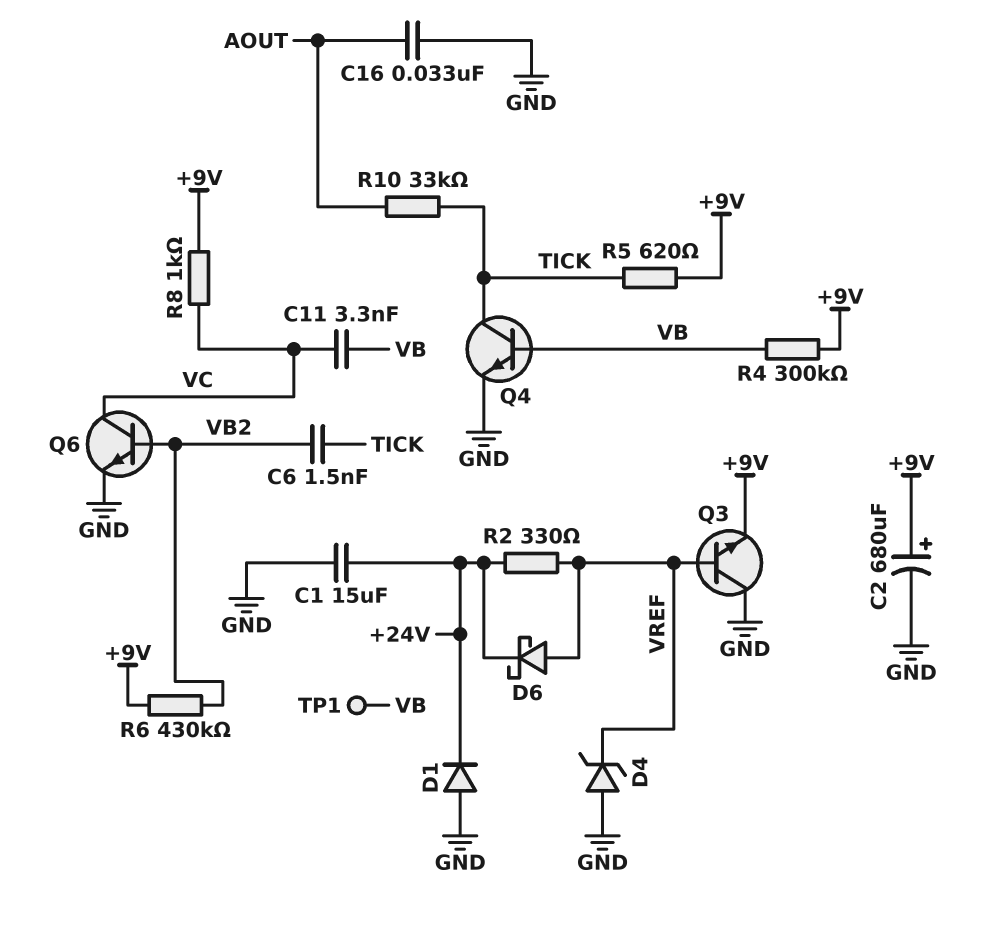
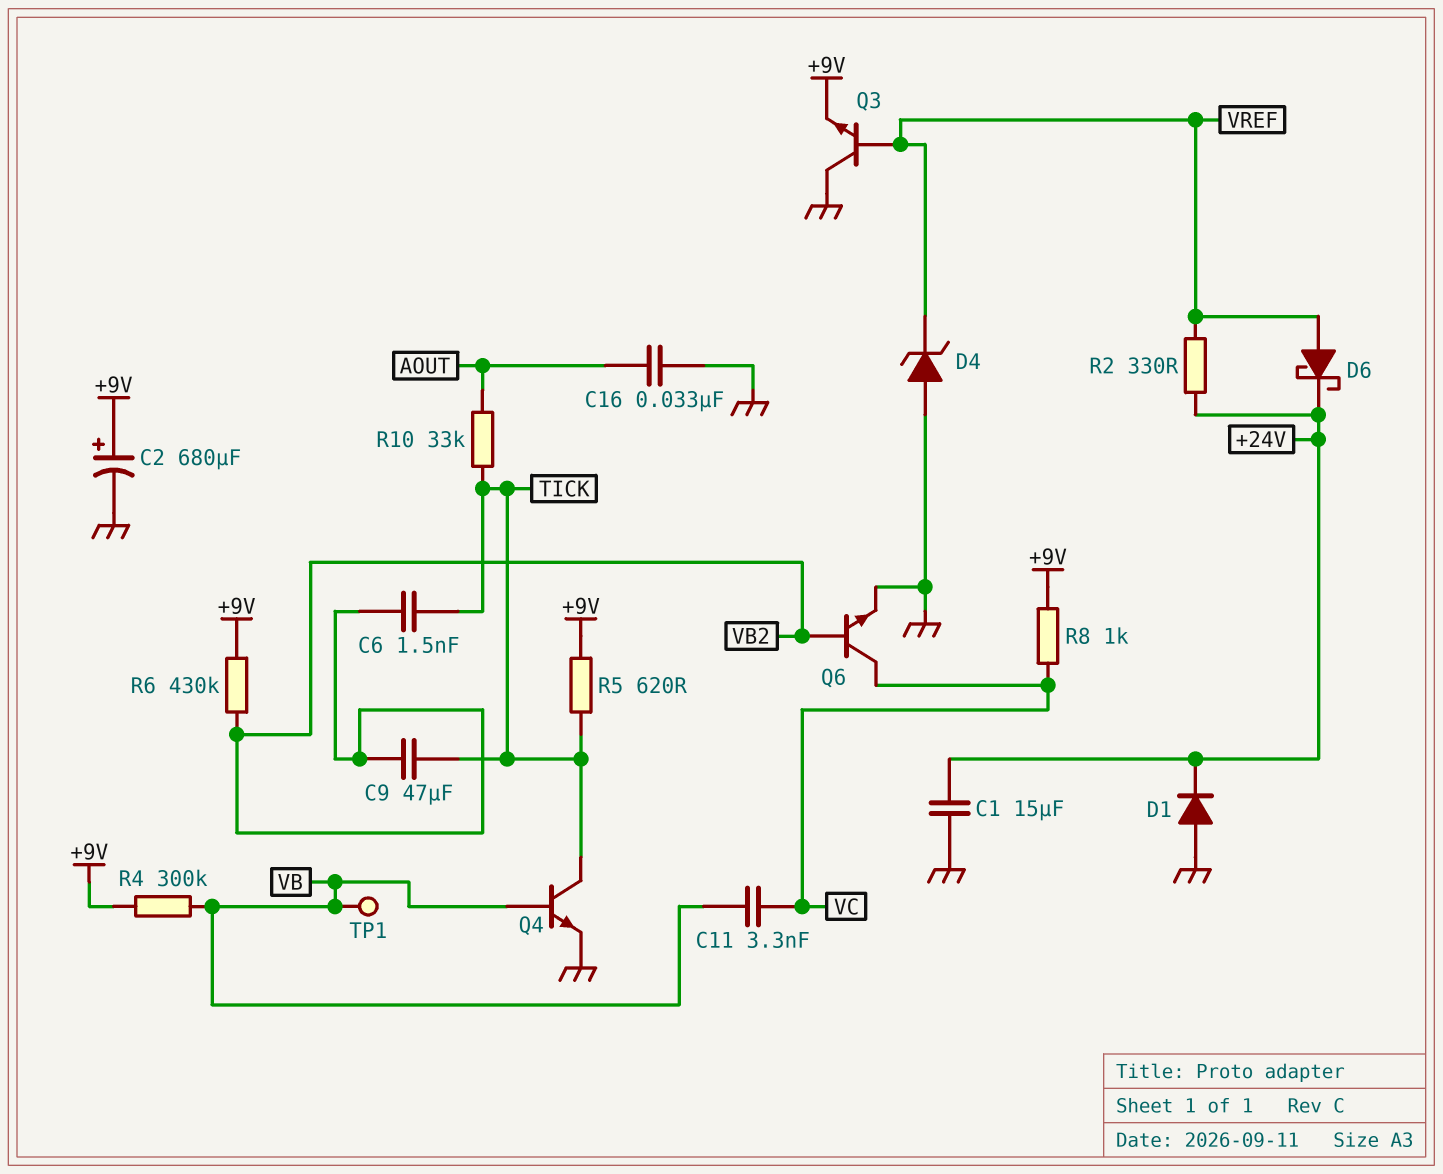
C9: none -> 47uF (TICK, VB2)

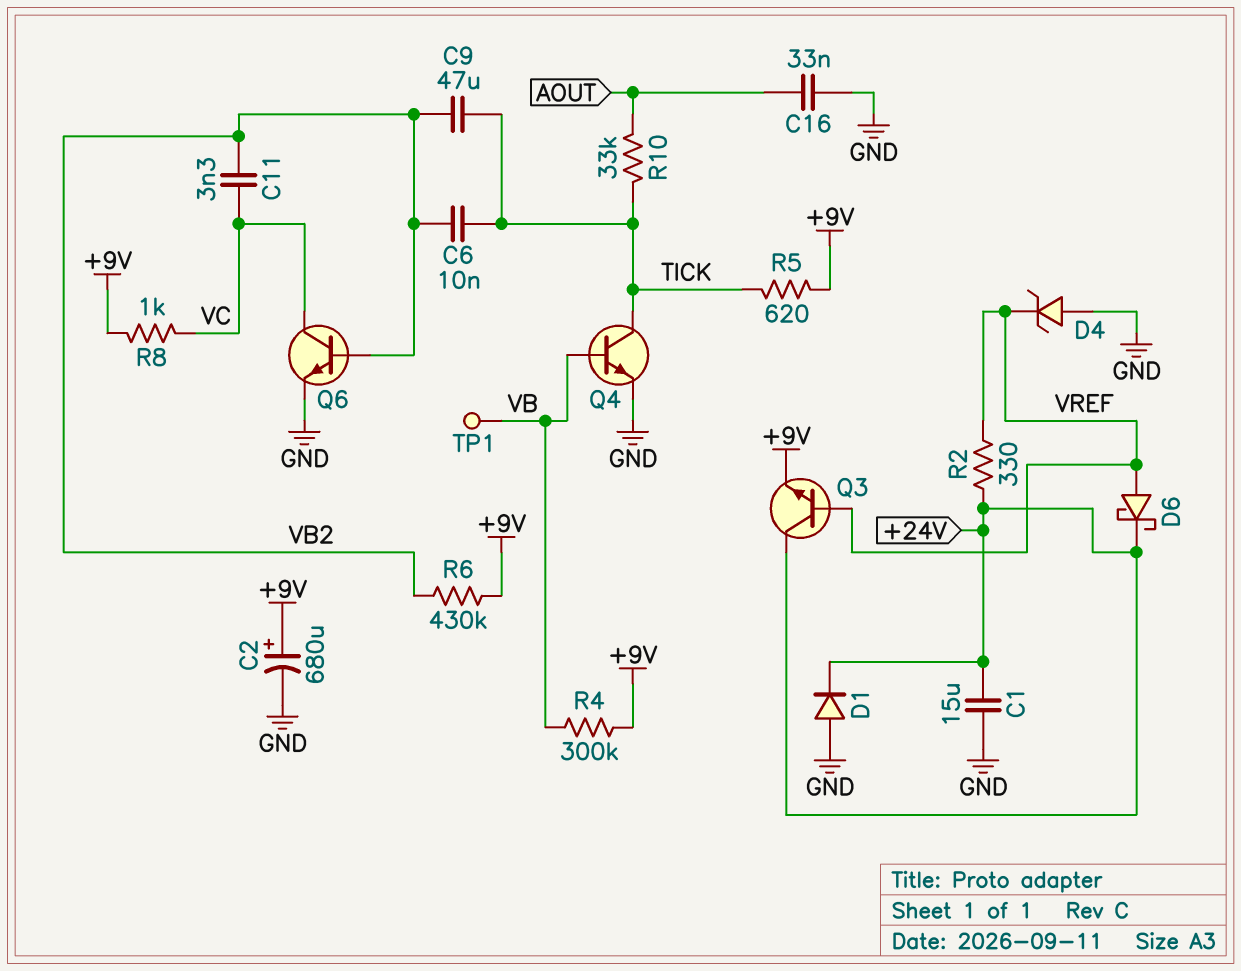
C6: 1.5nF (TICK, VB2) -> 10nF (TICK, VB2)
C11: 3.3nF (VB, VC) -> 3.3nF (VB2, VC)
Q3: NPN (B VREF, C GND, E +9V) -> NPN (B VREF, C +24V, E +9V)

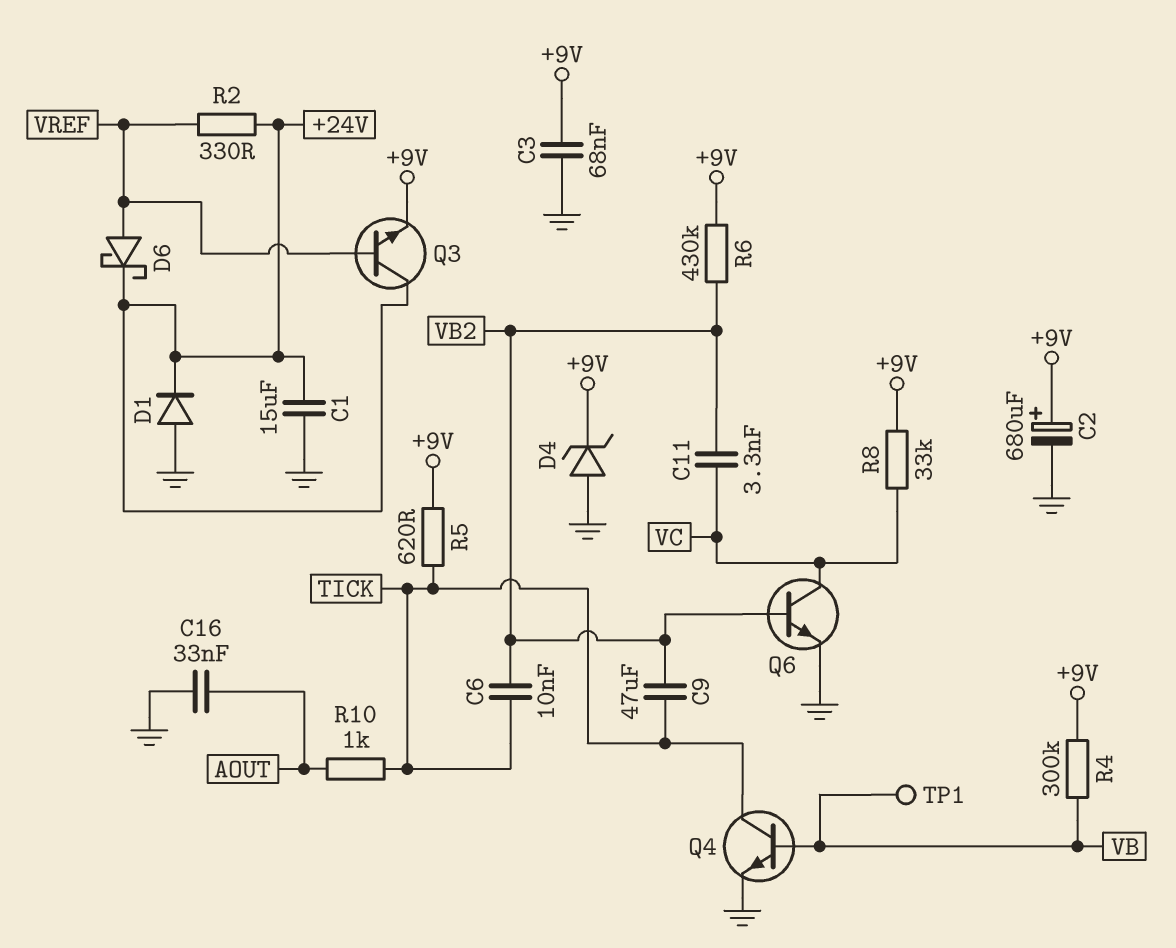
C3: none -> 68nF (+9V, GND)
D4: zener (A GND, K VREF) -> zener (A GND, K +9V)
R8: 1k (+9V, VC) -> 33k (+9V, VC)
R10: 33k (AOUT, TICK) -> 1k (AOUT, TICK)

